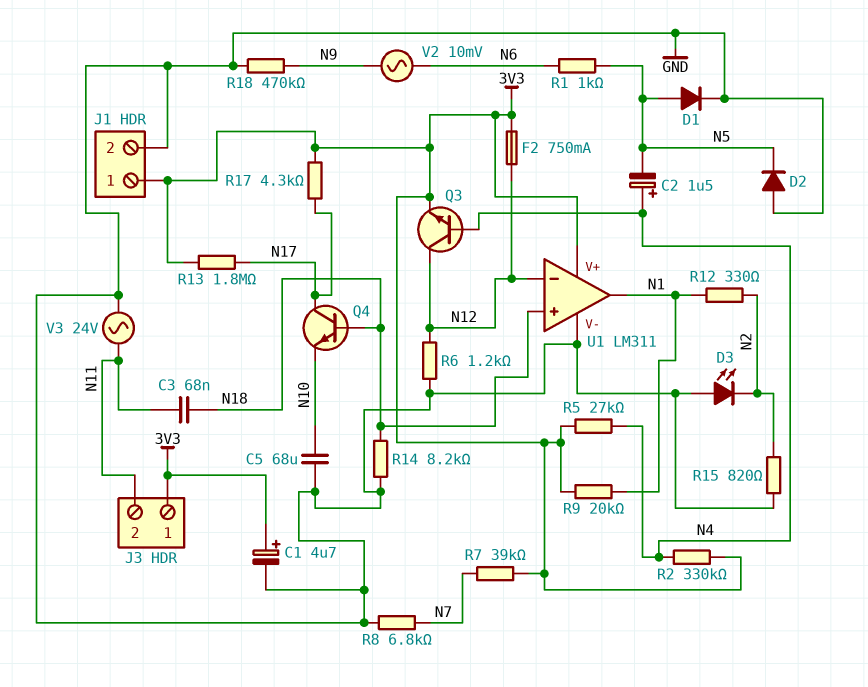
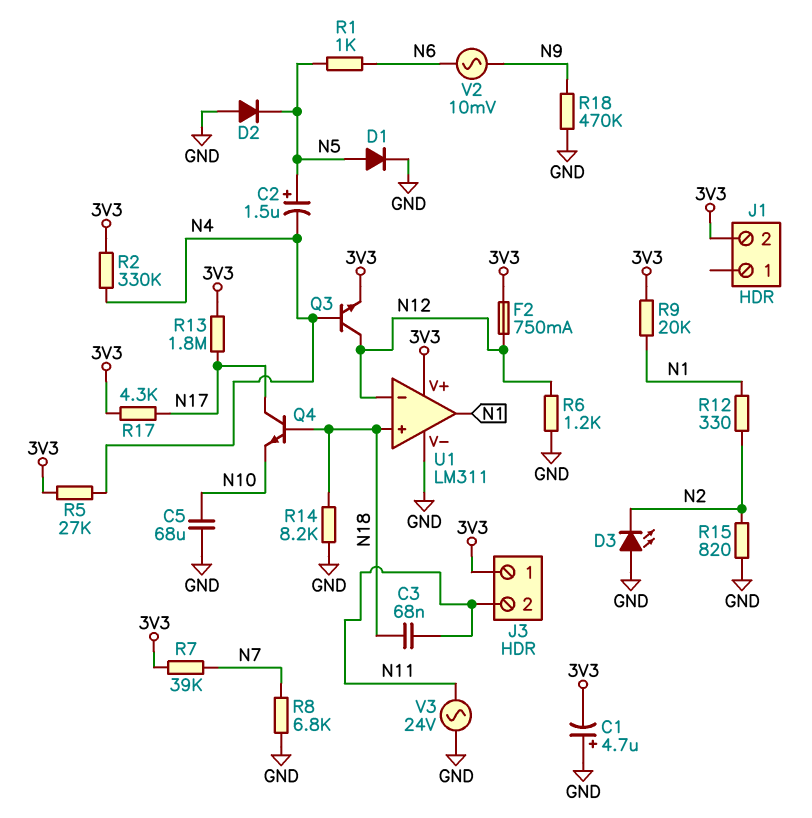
C1: 4.7uF (plus 3V3, minus GND) -> 4.7uF (plus GND, minus 3V3)
C2: 1.5uF (plus N4, minus N5) -> 1.5uF (plus N5, minus N4)
J1 pin 1: 3V3 -> none
J1 pin 2: GND -> 3V3

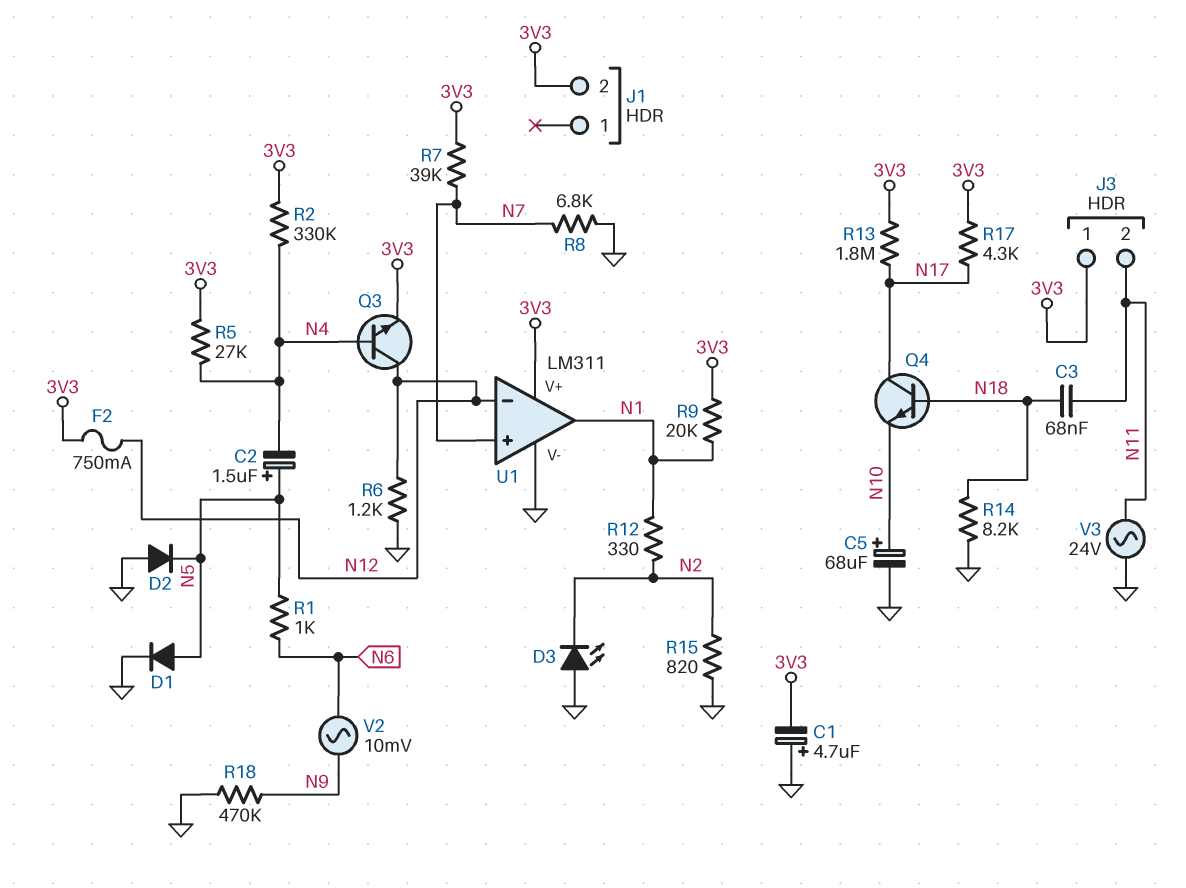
C5: 68uF (GND, N10) -> 68uF (plus N10, minus GND)
U1 pin in+: N18 -> N7

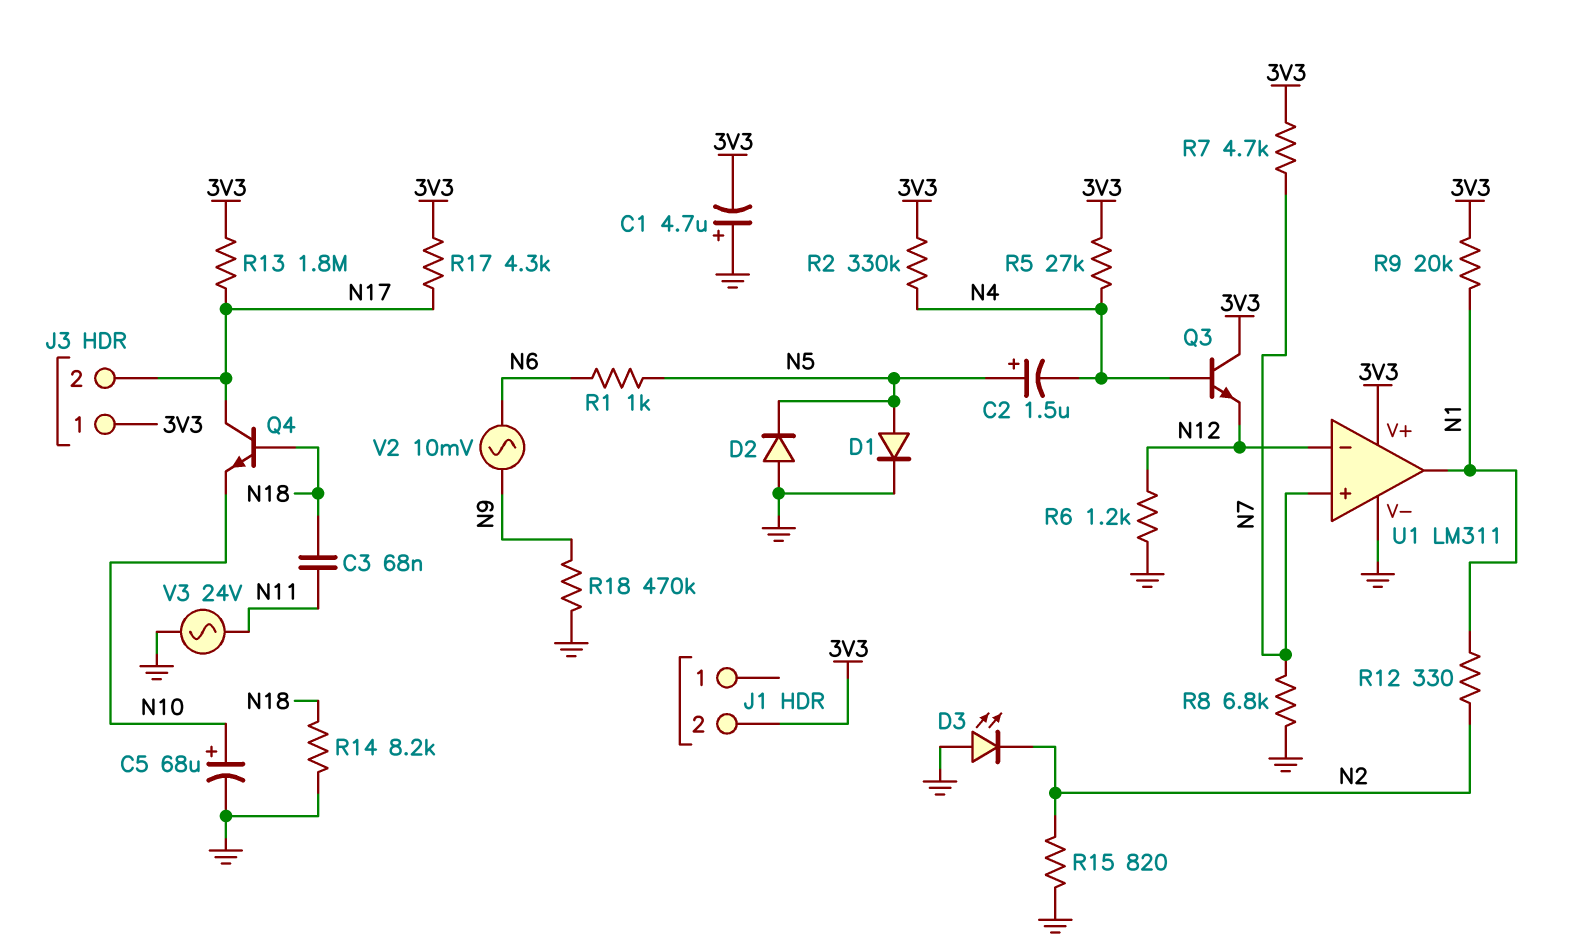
F2: 750mA (3V3, N12) -> none
J3 pin 2: N11 -> N17
Q3: NPN (B N4, C N12, E 3V3) -> NPN (B N4, C 3V3, E N12)
R7: 39k (3V3, N7) -> 4.7k (3V3, N7)

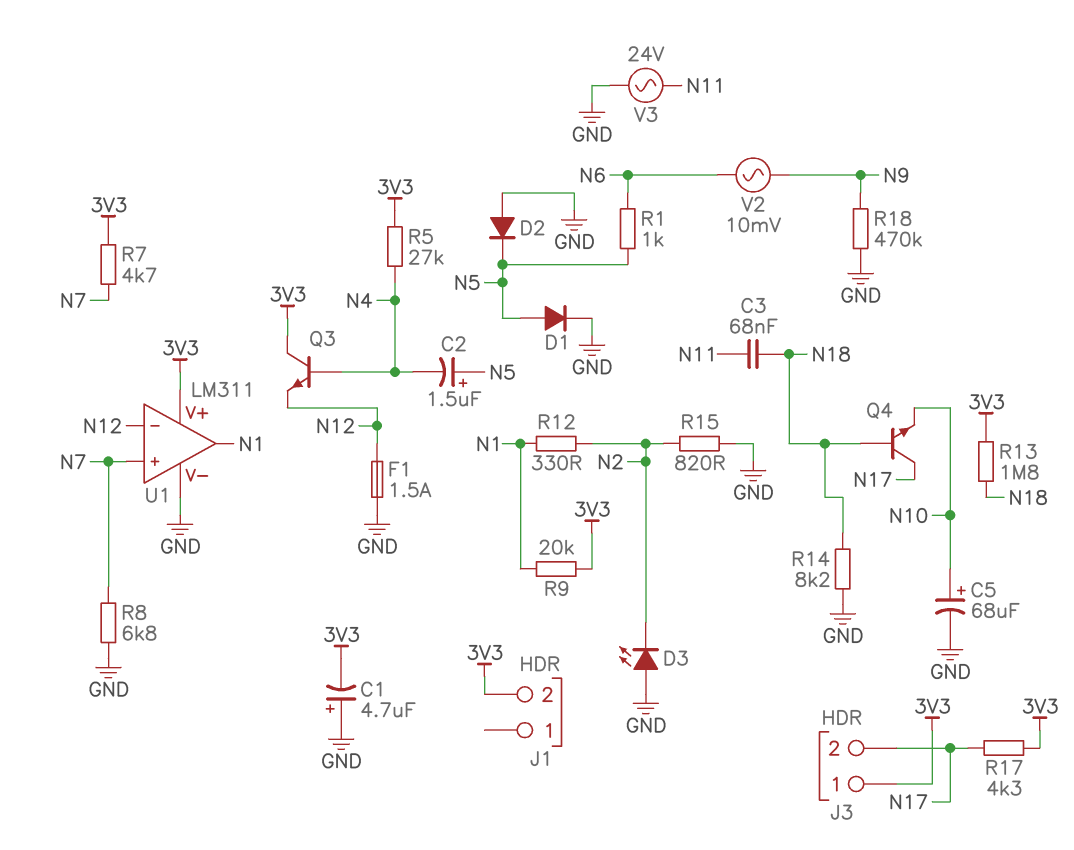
F1: none -> 1.5A (GND, N12)
R2: 330k (3V3, N4) -> none
R6: 1.2k (GND, N12) -> none
R13: 1.8M (3V3, N17) -> 1.8M (3V3, N18)

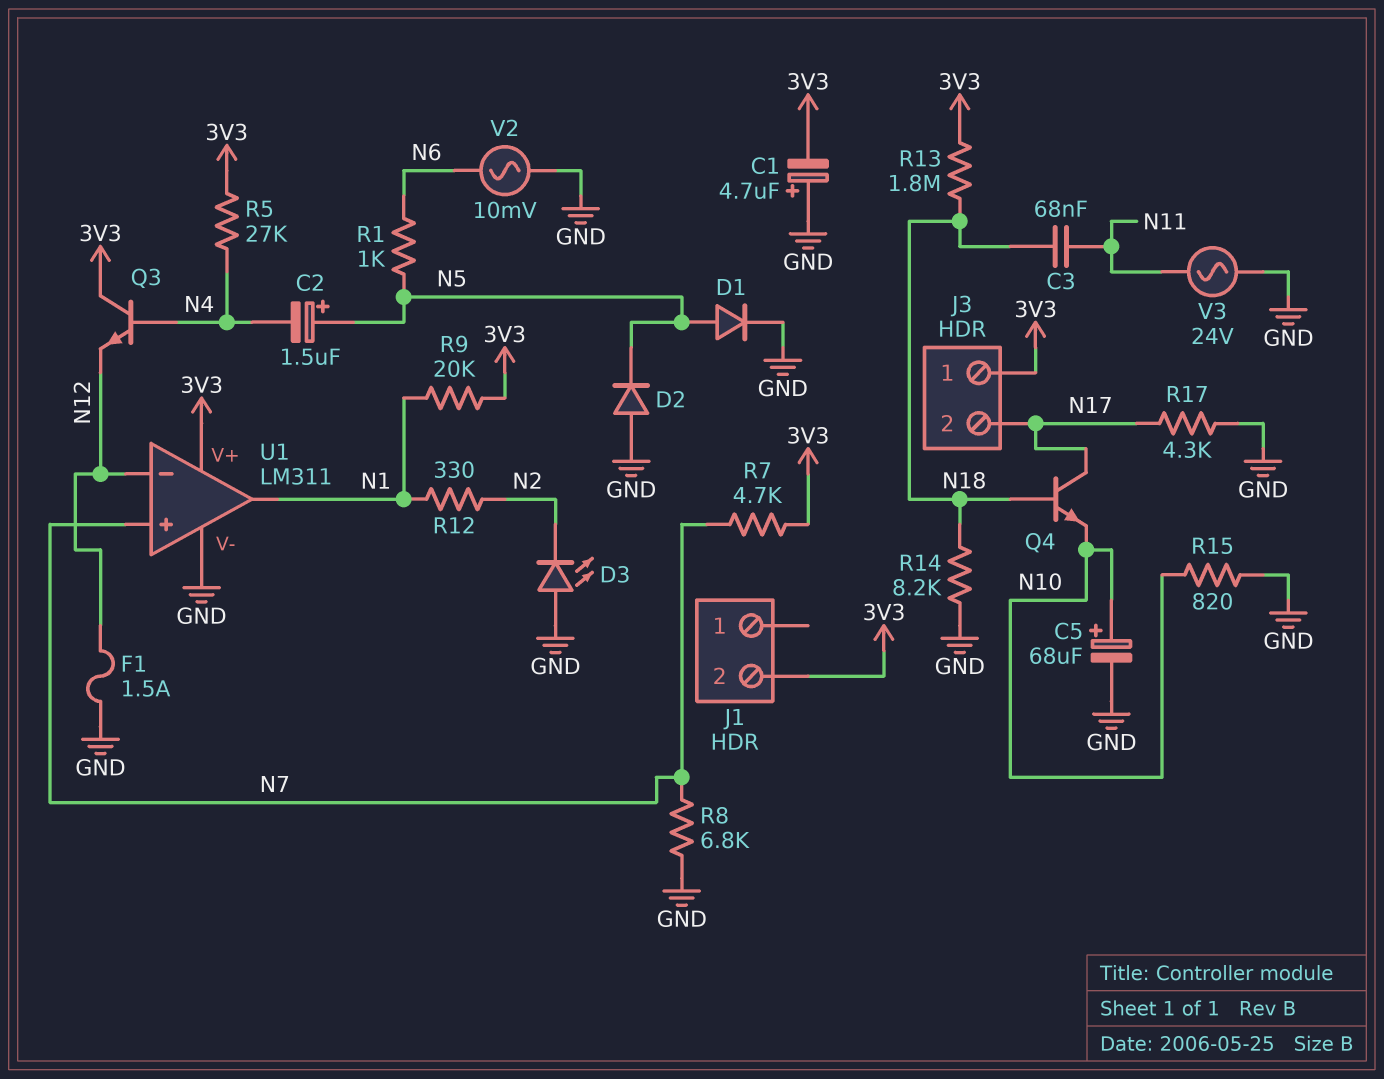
R15: 820 (GND, N2) -> 820 (GND, N10)
R17: 4.3k (3V3, N17) -> 4.3k (GND, N17)
R18: 470k (GND, N9) -> none
V2: AC 10mV (N6, N9) -> AC 10mV (GND, N6)

